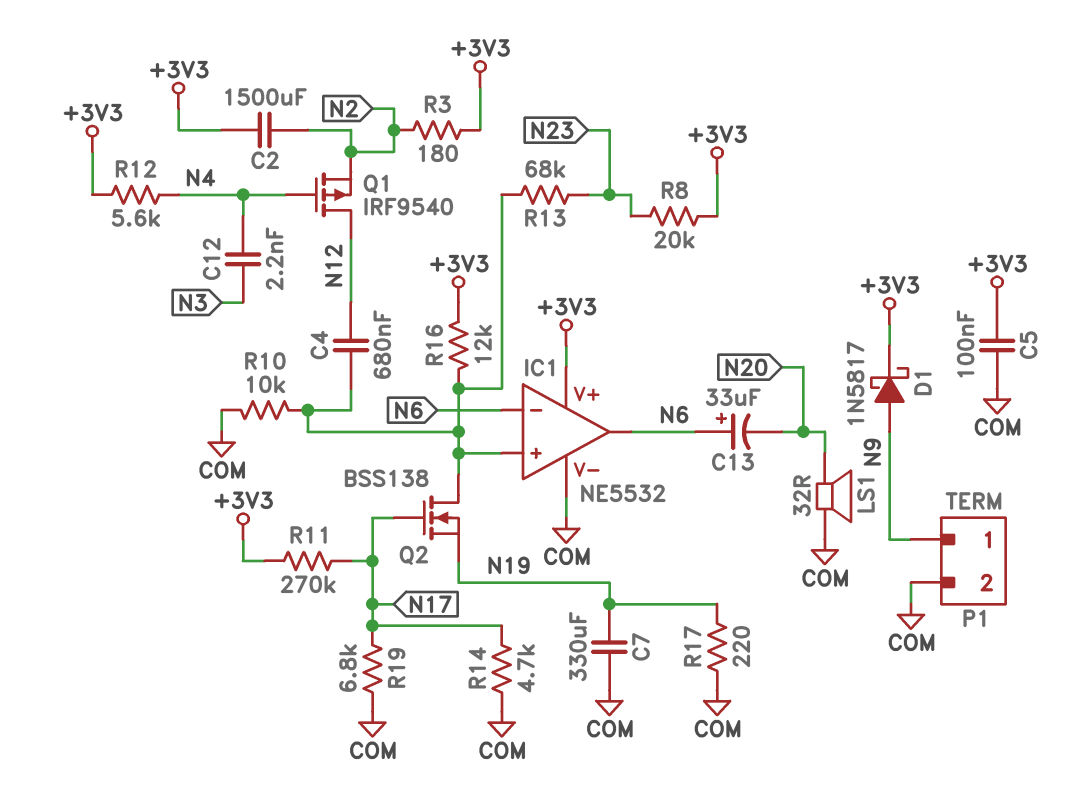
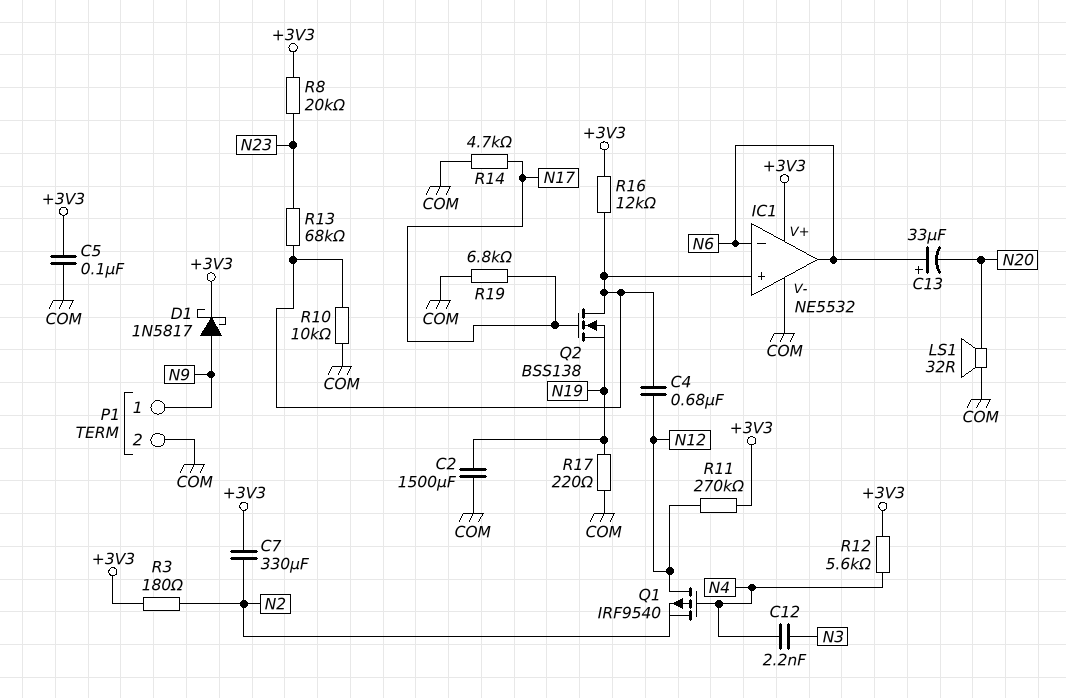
C2: 1500uF (+3V3, N2) -> 1500uF (COM, N19)
C7: 330uF (COM, N19) -> 330uF (+3V3, N2)
R11: 270k (+3V3, N17) -> 270k (+3V3, N12)

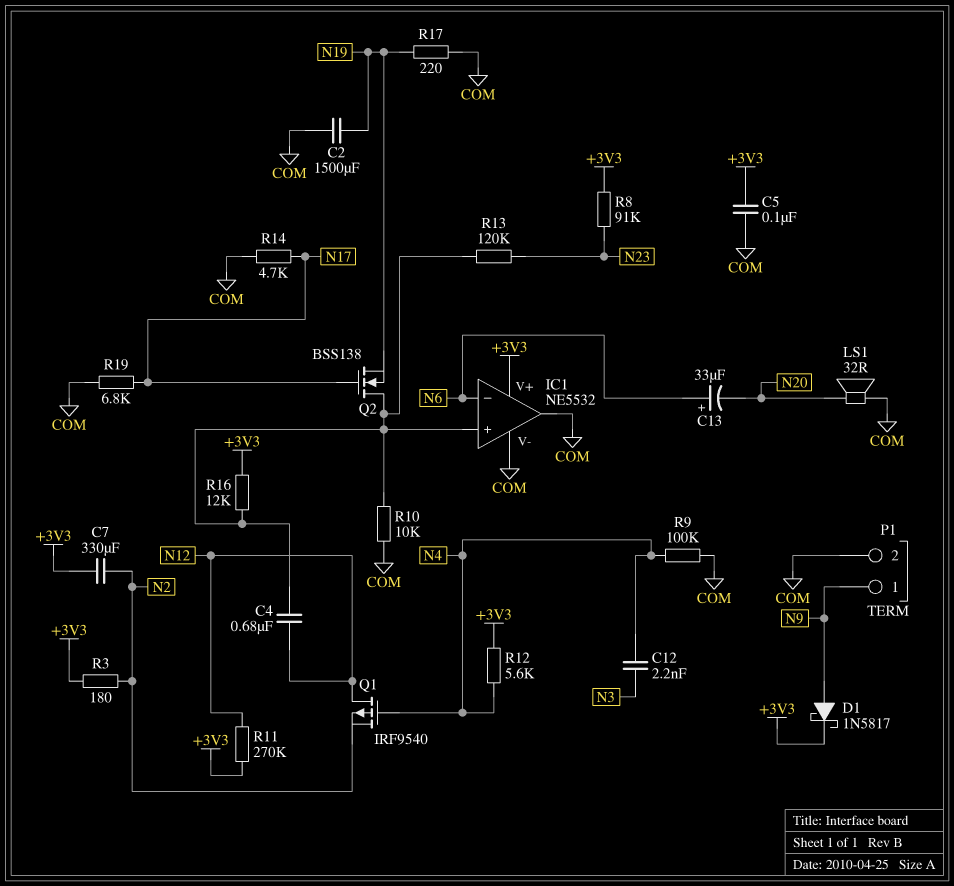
IC1 pin out: N6 -> COM
R8: 20k (+3V3, N23) -> 91k (+3V3, N23)
R9: none -> 100k (COM, N4)
R13: 68k (IC1/in+, N23) -> 120k (IC1/in+, N23)

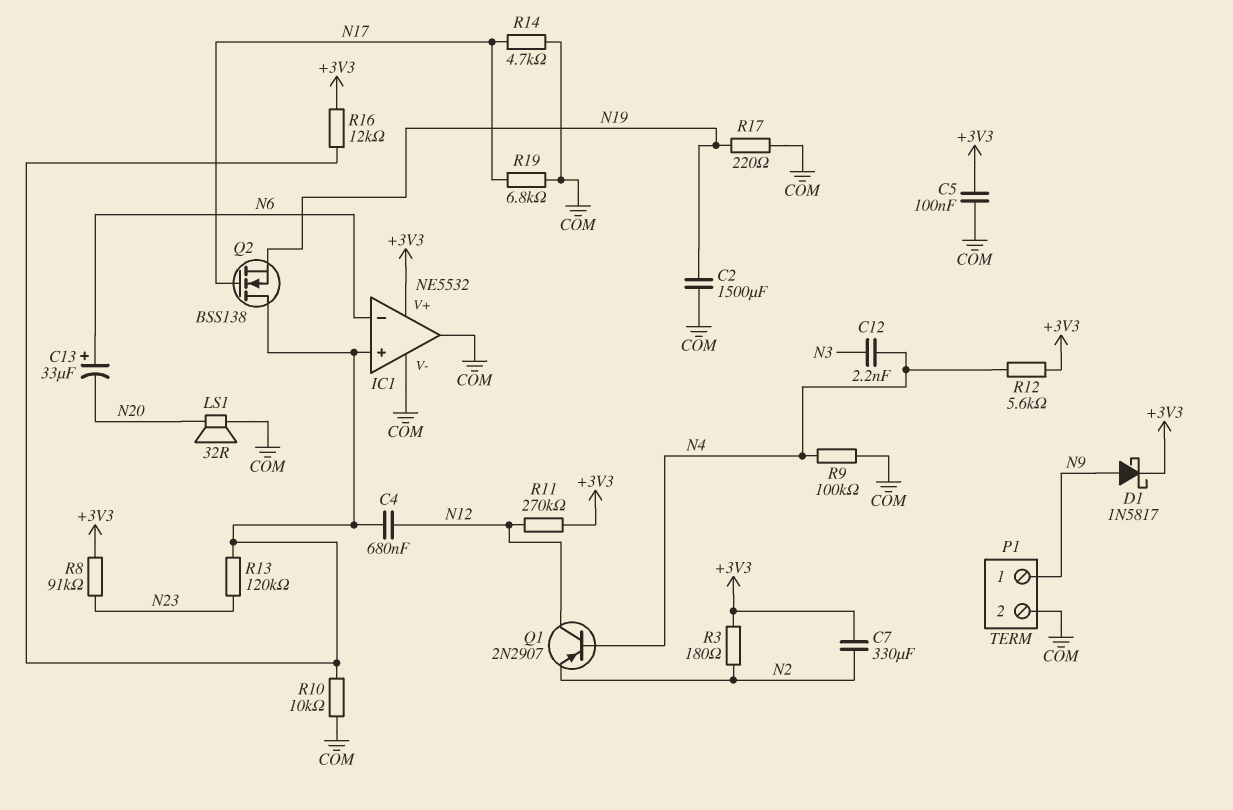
Q1: PMOS IRF9540 (G N4, D N12, S N2) -> PNP 2N2907 (B N4, C N12, E N2)

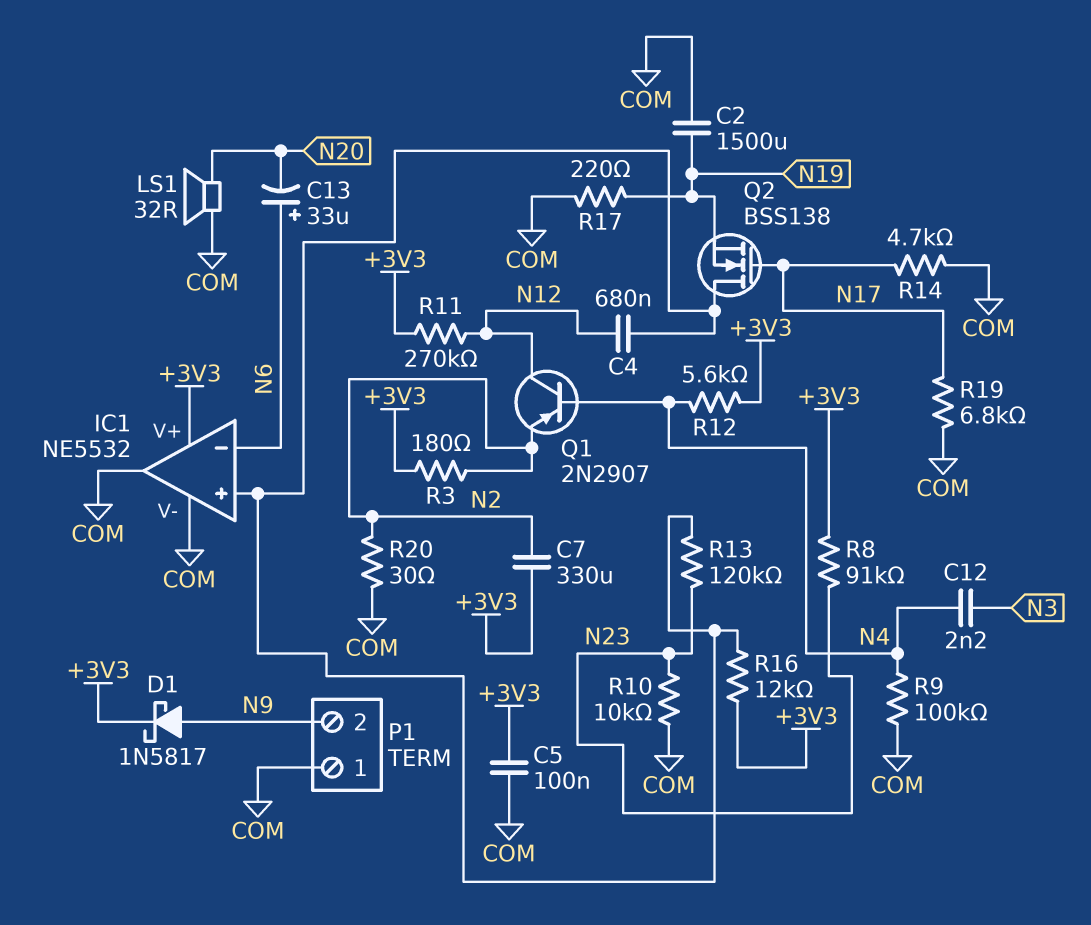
P1 pin 1: N9 -> COM
P1 pin 2: COM -> N9
R10: 10k (COM, IC1/in+) -> 10k (COM, N23)
R20: none -> 30 (COM, N2)

